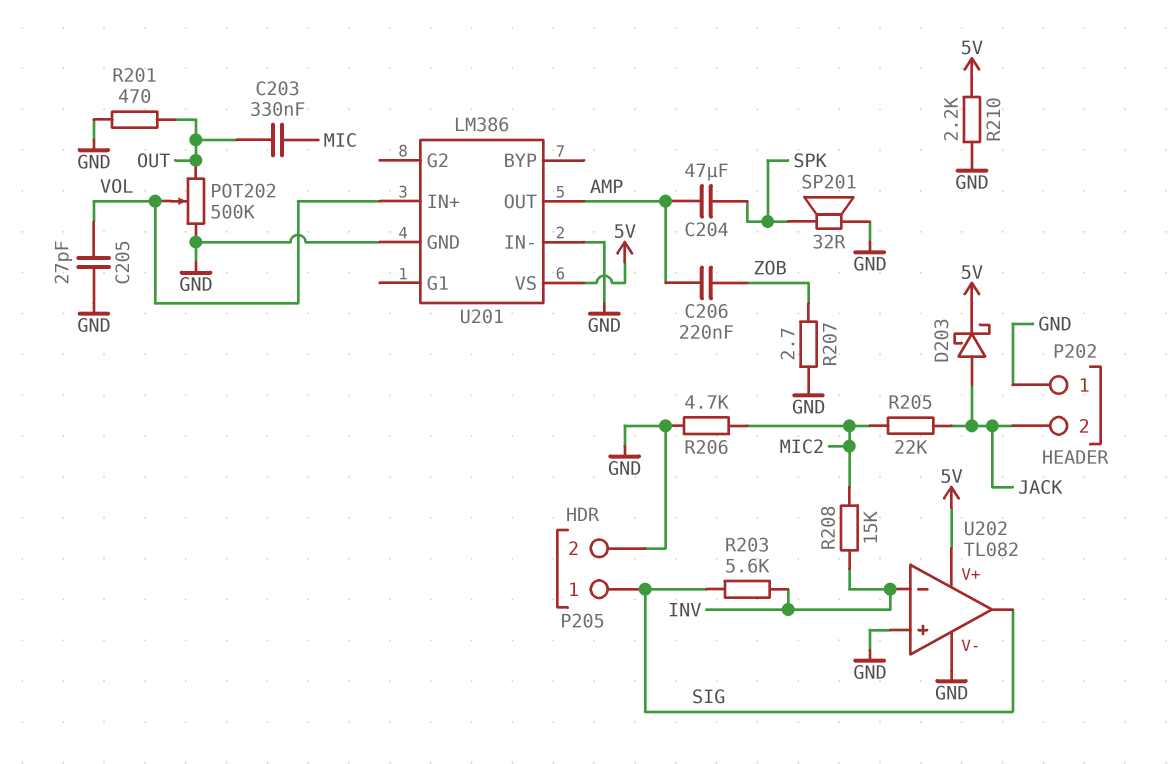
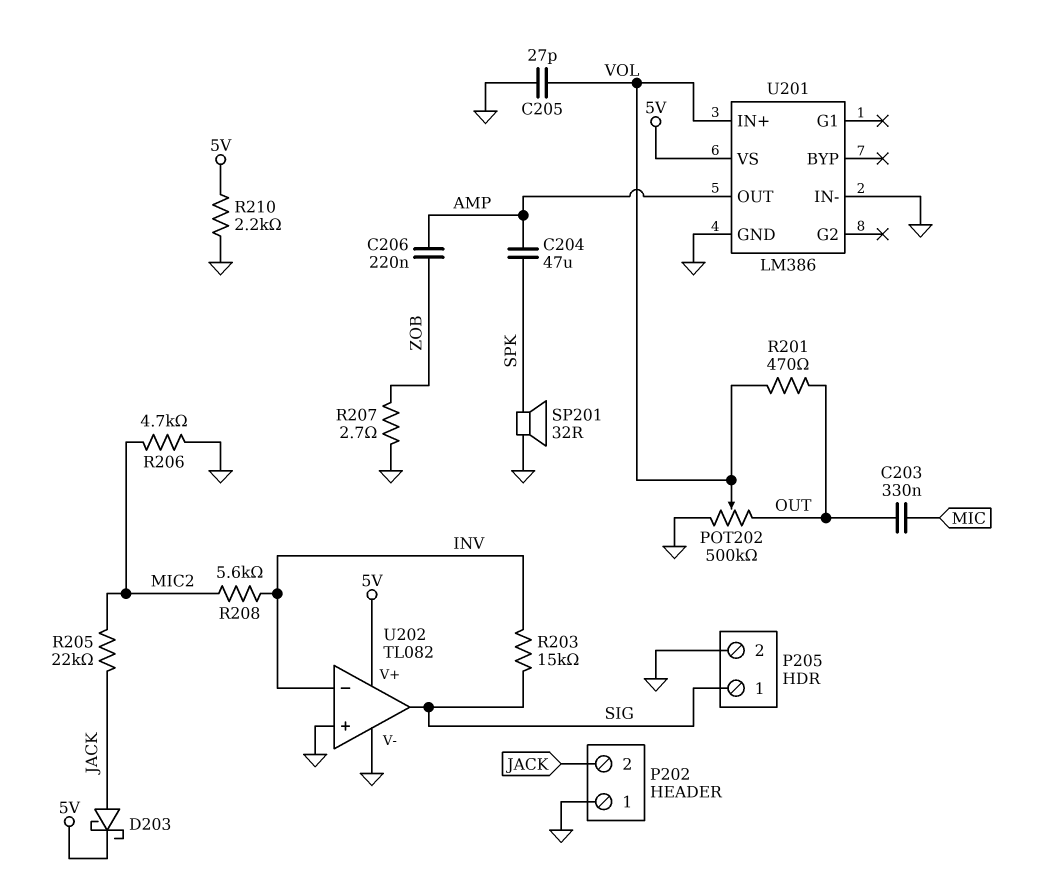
R201: 470 (GND, OUT) -> 470 (OUT, VOL)
R203: 5.6k (INV, SIG) -> 15k (INV, SIG)
R208: 15k (INV, MIC2) -> 5.6k (INV, MIC2)

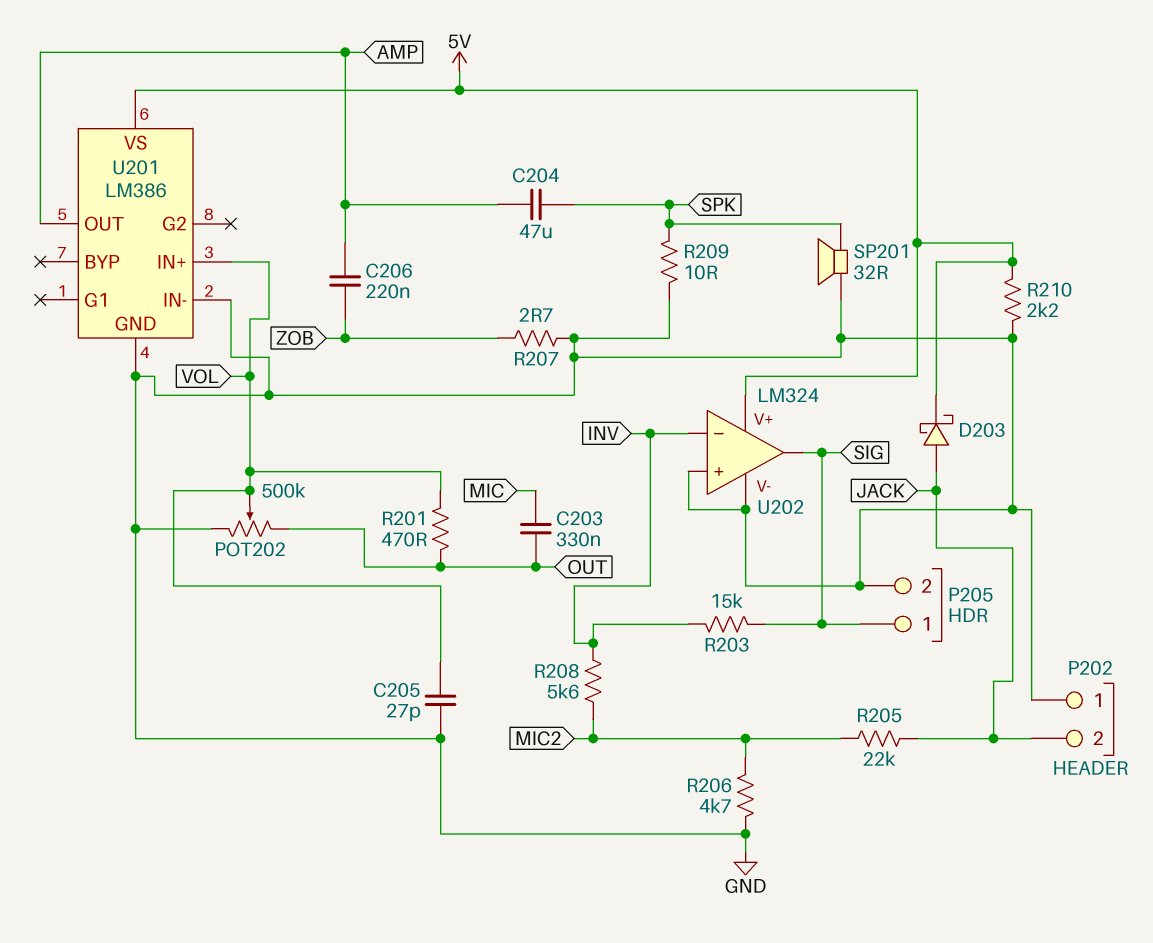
R209: none -> 10 (GND, SPK)
U202: TL082 -> LM324

